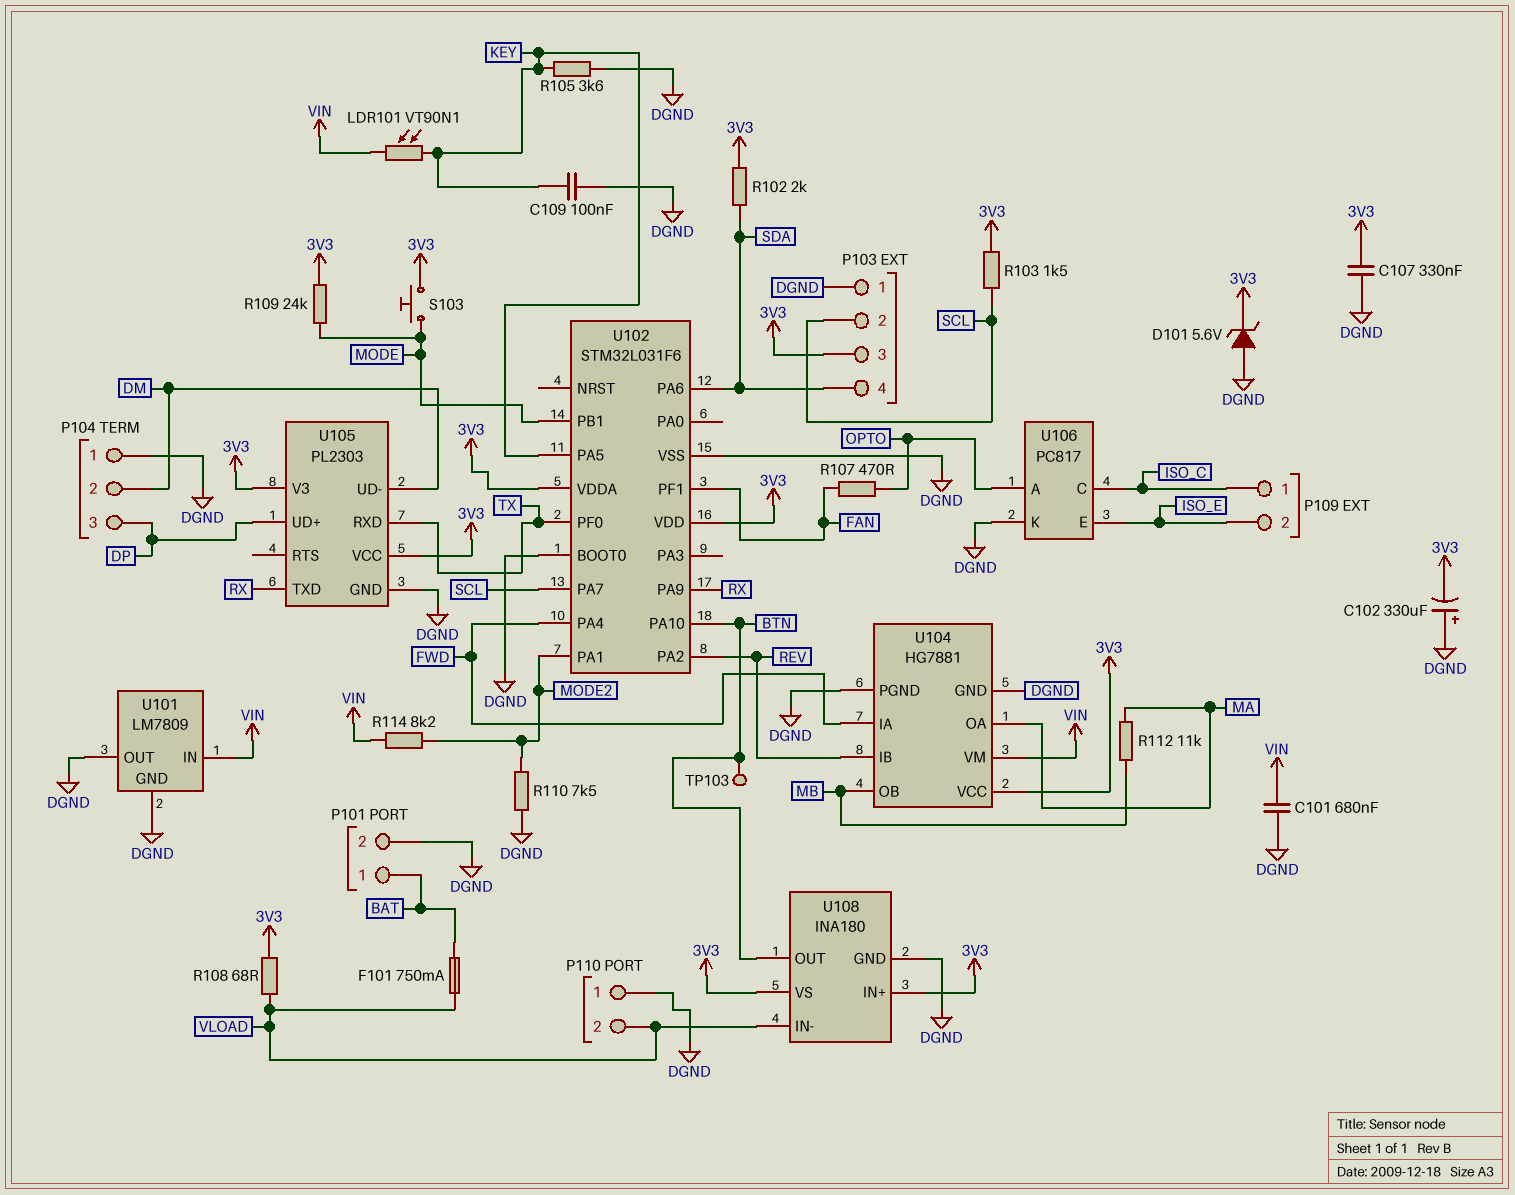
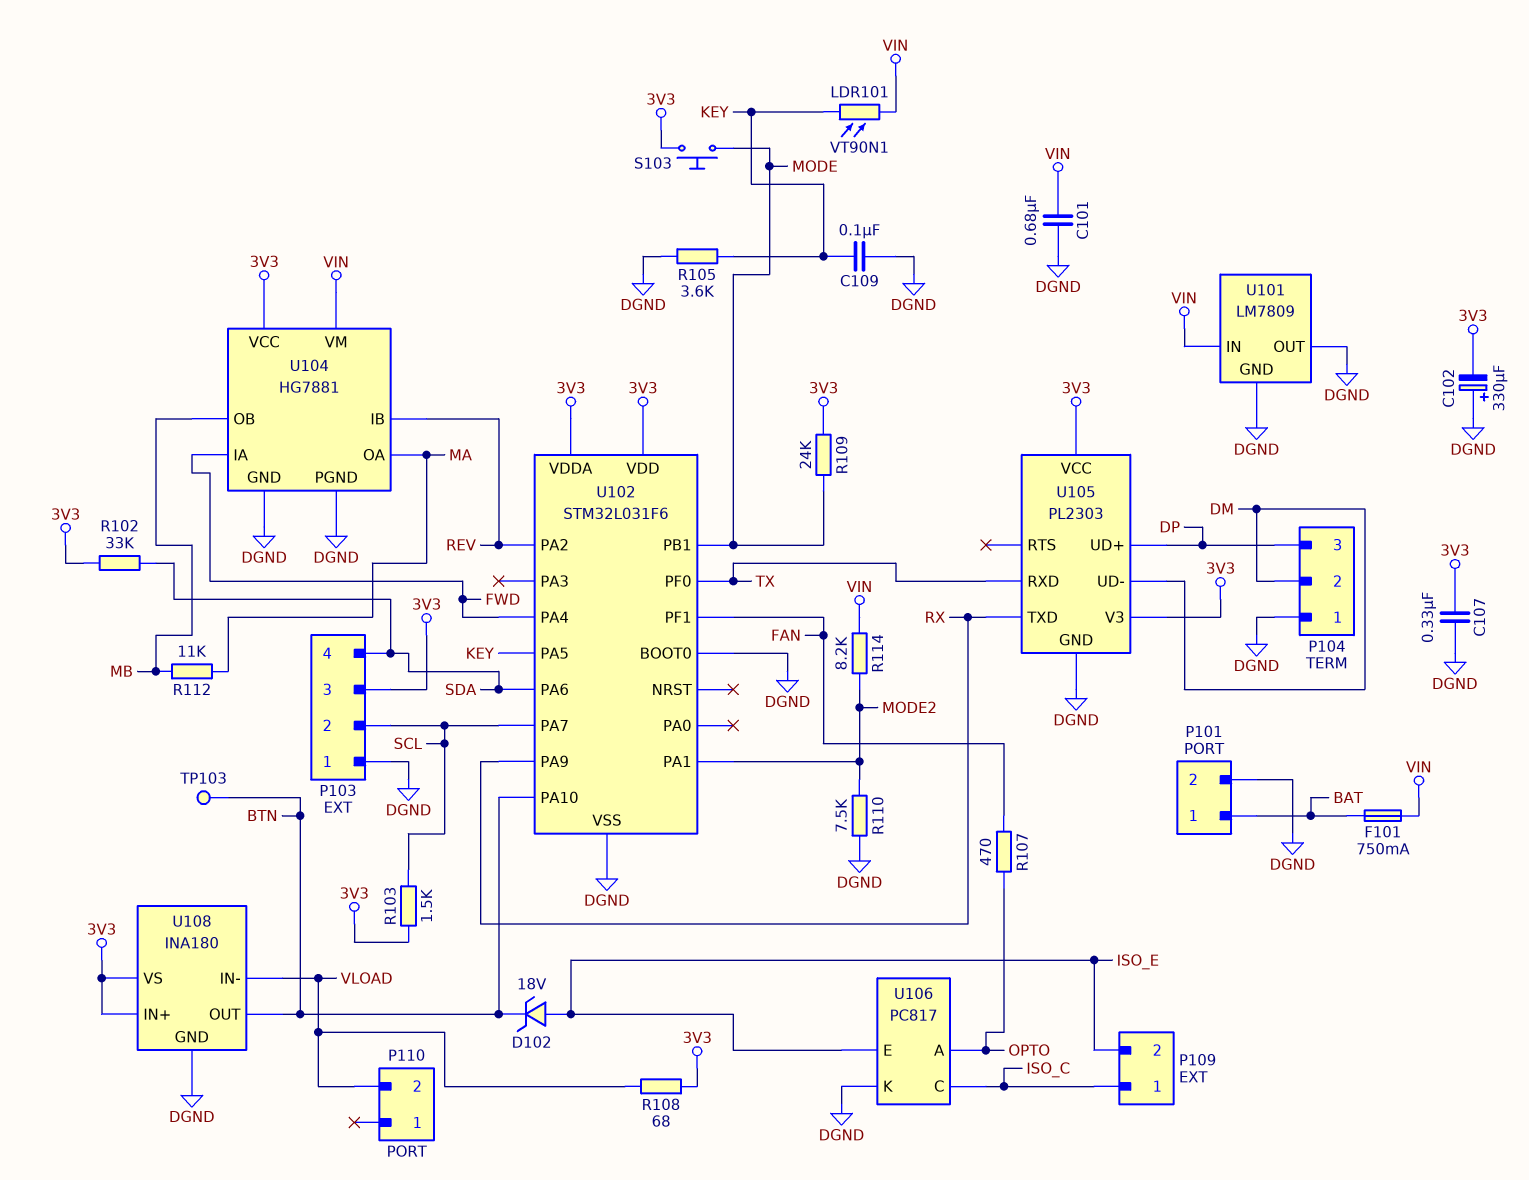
D101: zener 5.6V (A DGND, K 3V3) -> none
D102: none -> zener 18V (A ISO_E, K BTN)
F101: 750mA (BAT, VLOAD) -> 750mA (BAT, VIN)
P110 pin 1: DGND -> none
R102: 2k (3V3, SDA) -> 33k (3V3, SDA)

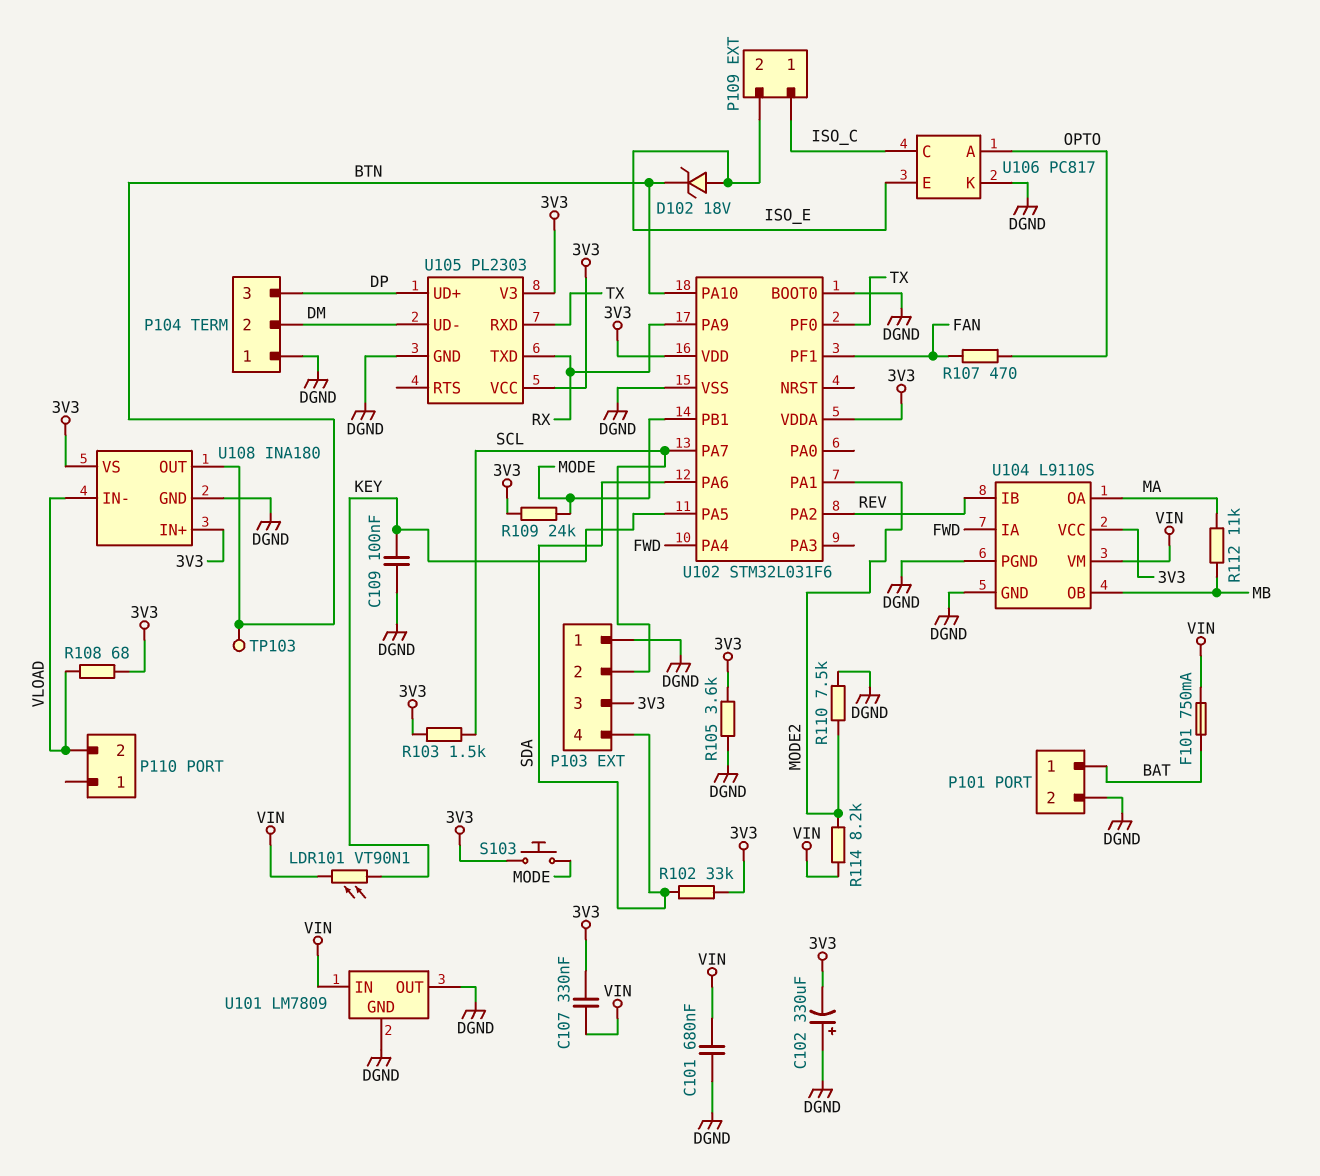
C107: 330nF (3V3, DGND) -> 330nF (3V3, VIN)
R105: 3.6k (DGND, KEY) -> 3.6k (3V3, DGND)
U104: HG7881 -> L9110S

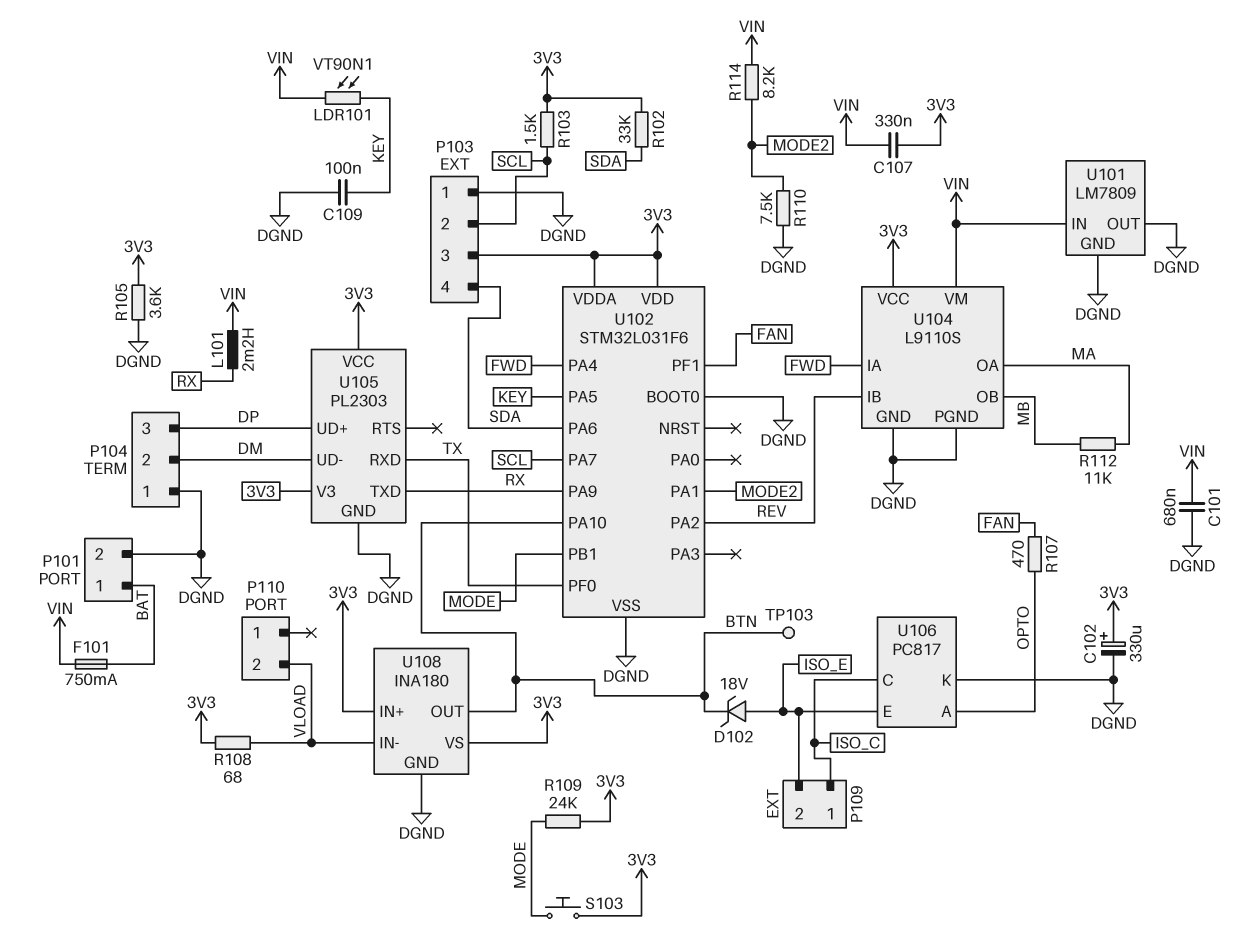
C102: 330uF (plus DGND, minus 3V3) -> 330uF (plus 3V3, minus DGND)
L101: none -> 2.2mH (RX, VIN)

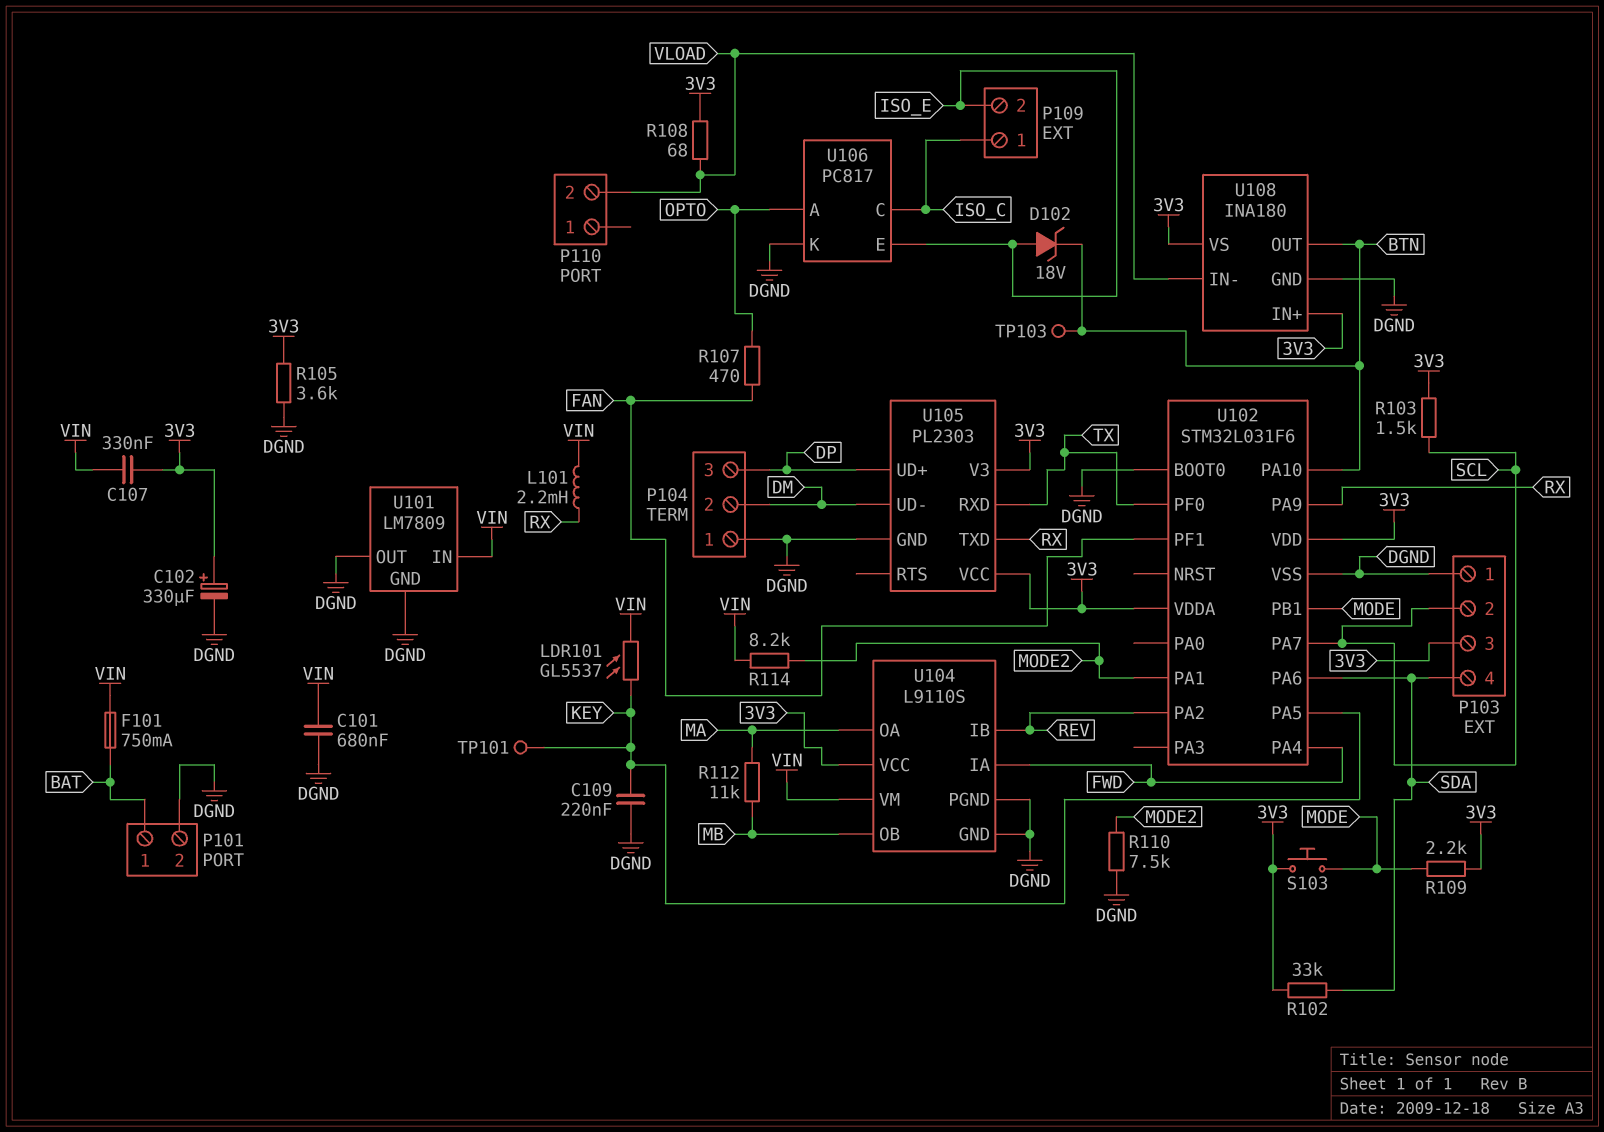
C109: 100nF (DGND, KEY) -> 220nF (DGND, KEY)
LDR101: VT90N1 (KEY, VIN) -> GL5537 (KEY, VIN)
R109: 24k (3V3, MODE) -> 2.2k (3V3, MODE)
TP101: none -> test point (KEY)

